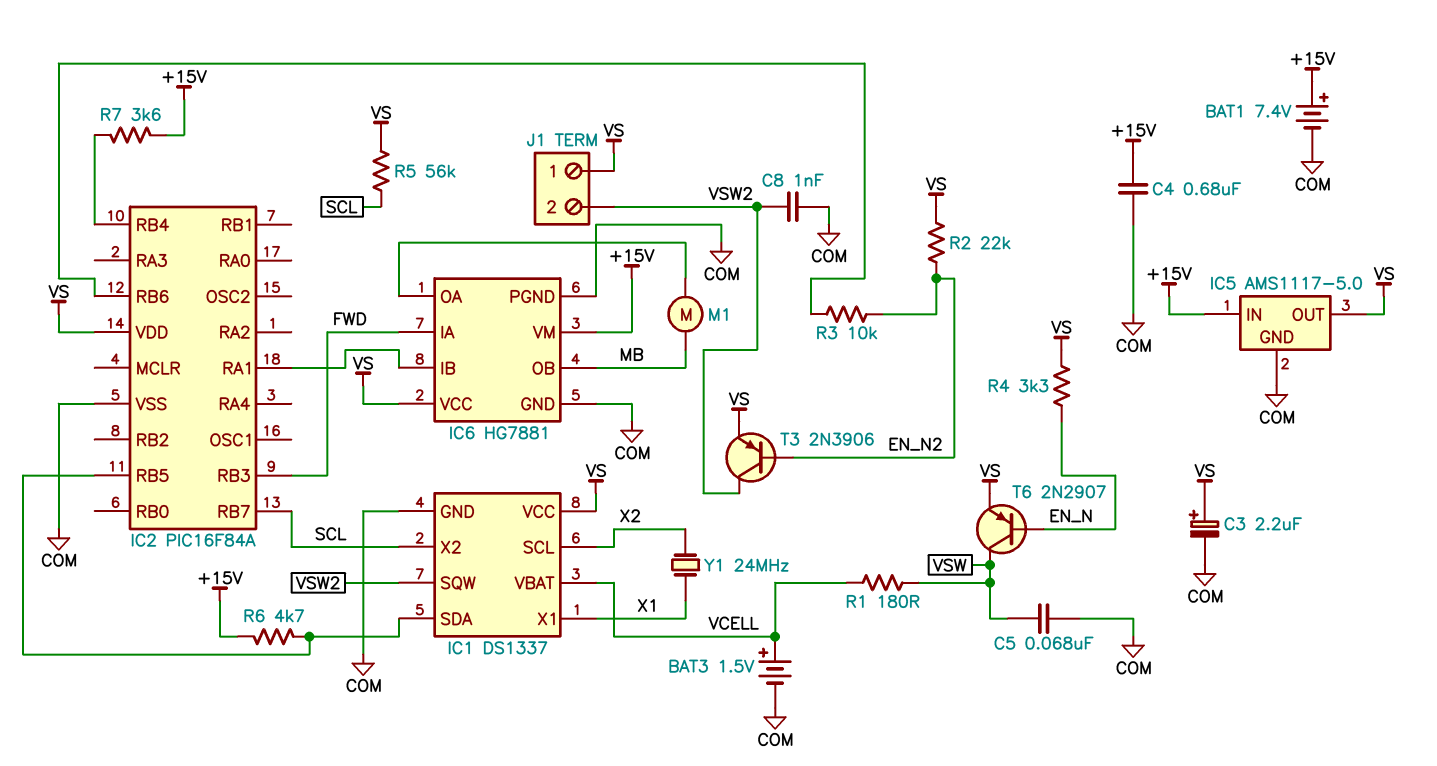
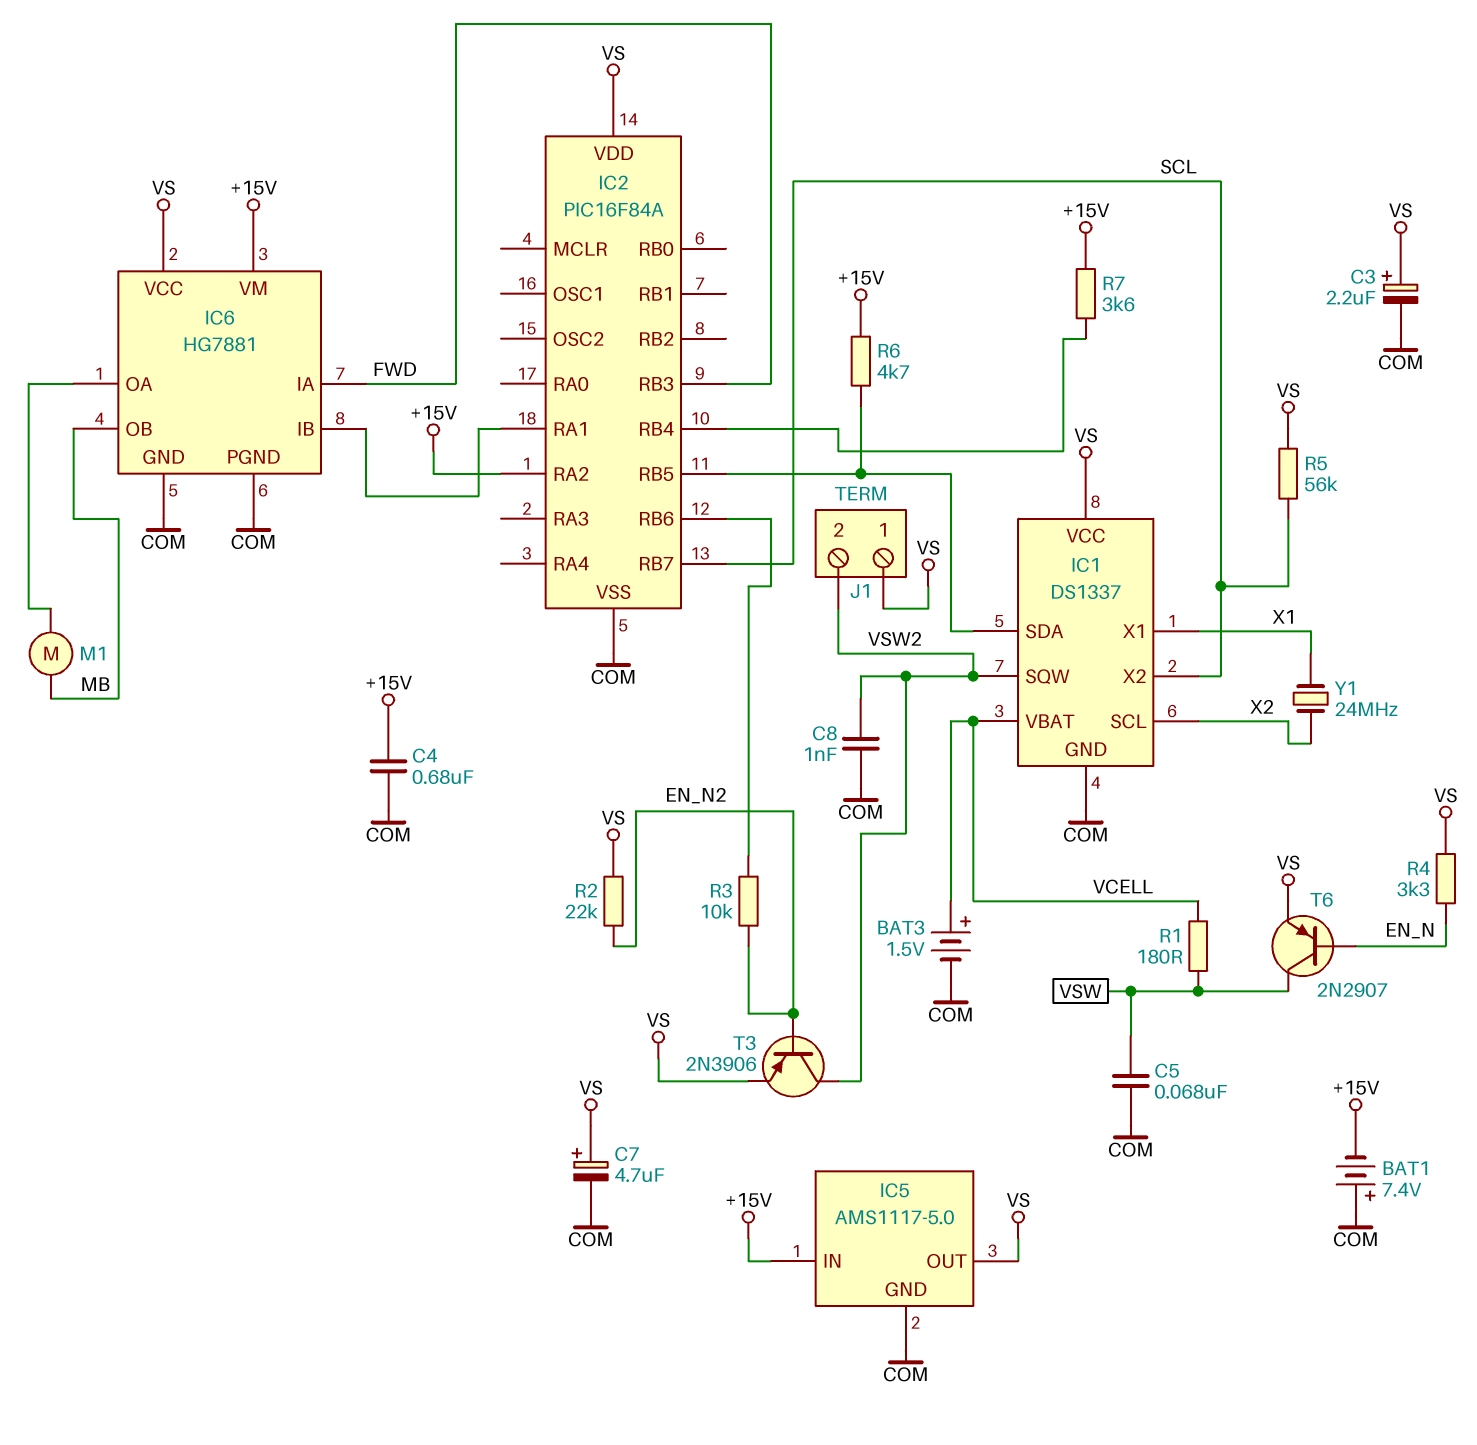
BAT1: 7.4V (plus +15V, minus COM) -> 7.4V (plus COM, minus +15V)
C7: none -> 4.7uF (plus VS, minus COM)
IC2 pin RA2: none -> +15V

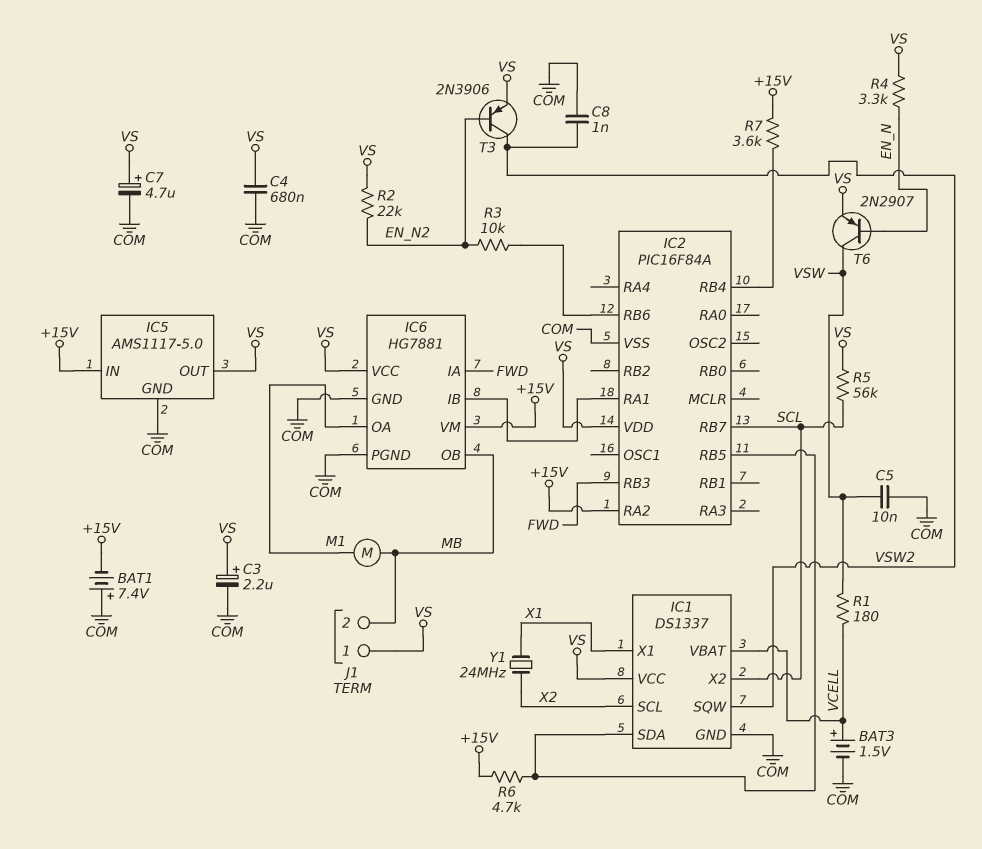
C4: 680nF (+15V, COM) -> 680nF (COM, VS)
C5: 68nF (COM, VSW) -> 10nF (COM, VSW)
J1 pin 2: VSW2 -> MB

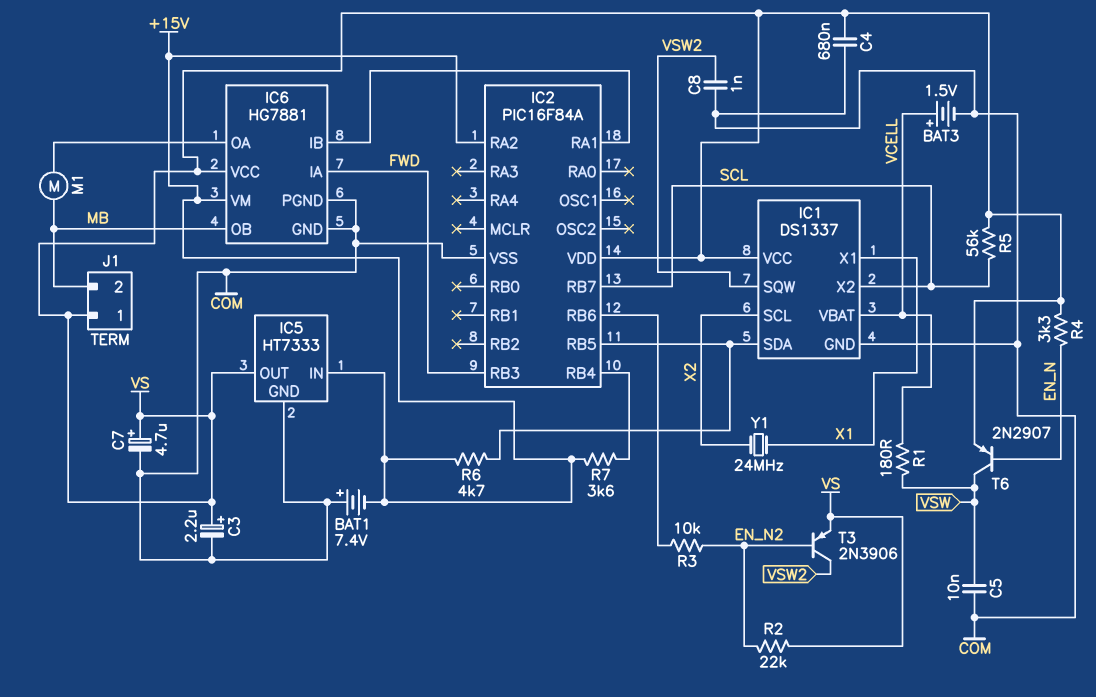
IC5: AMS1117-5.0 -> HT7333

